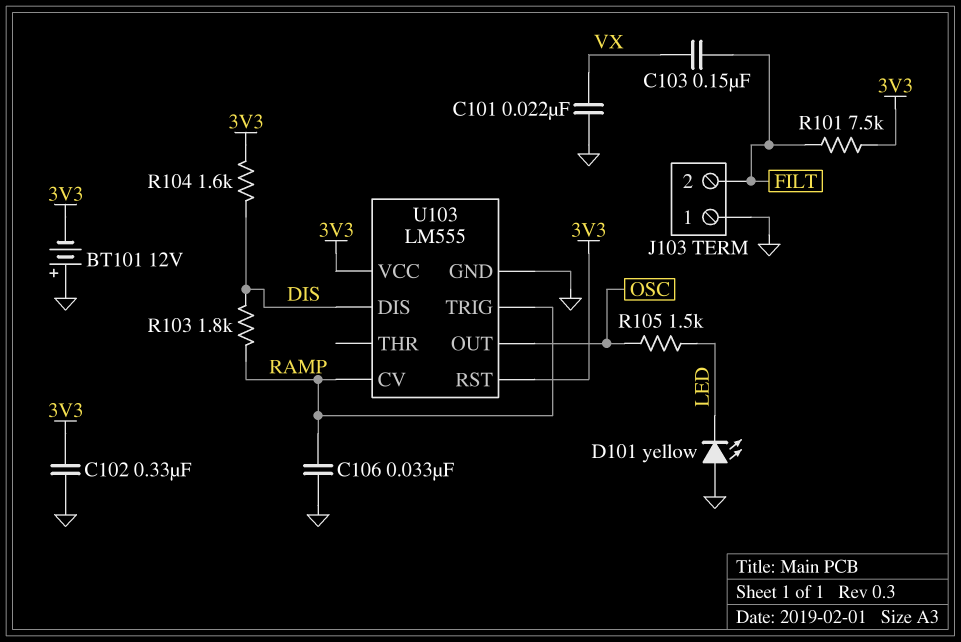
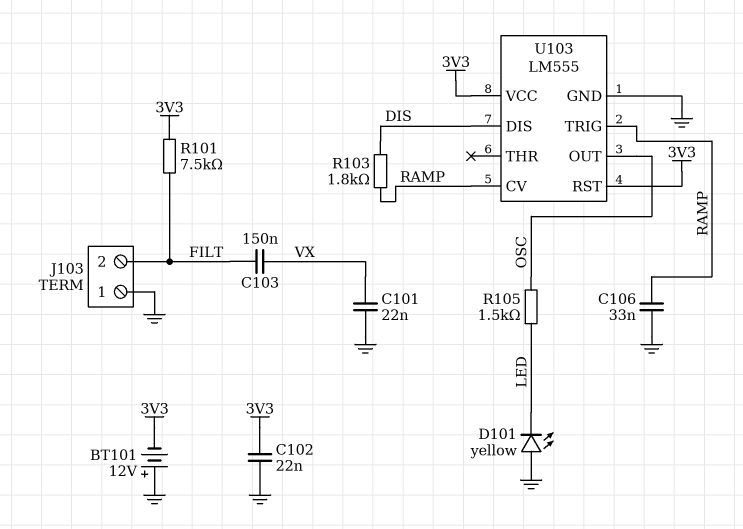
C102: 330nF (3V3, GND) -> 22nF (3V3, GND)
R104: 1.6k (3V3, DIS) -> none

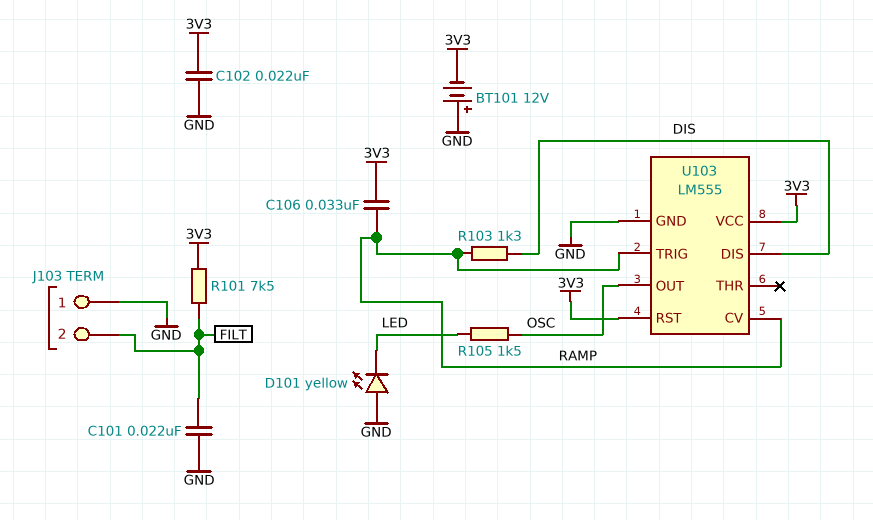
C101: 22nF (GND, VX) -> 22nF (FILT, GND)
C103: 150nF (FILT, VX) -> none
C106: 33nF (GND, RAMP) -> 33nF (3V3, RAMP)
R103: 1.8k (DIS, RAMP) -> 1.3k (DIS, RAMP)

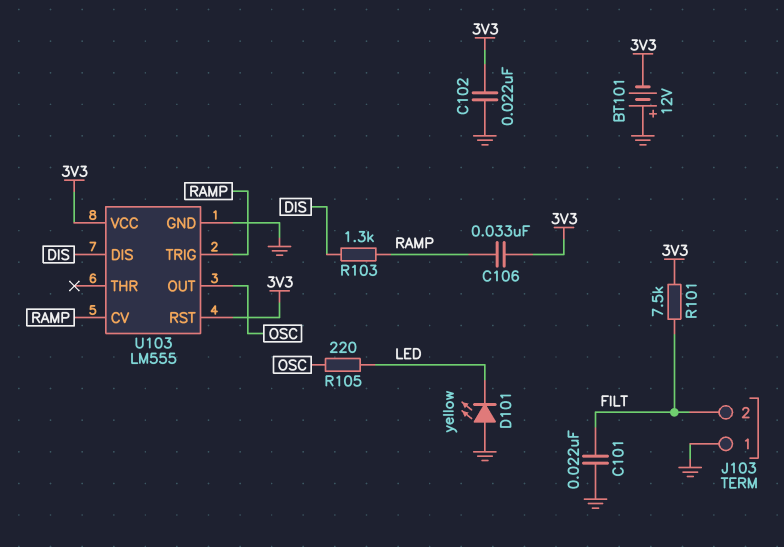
R105: 1.5k (LED, OSC) -> 220 (LED, OSC)

